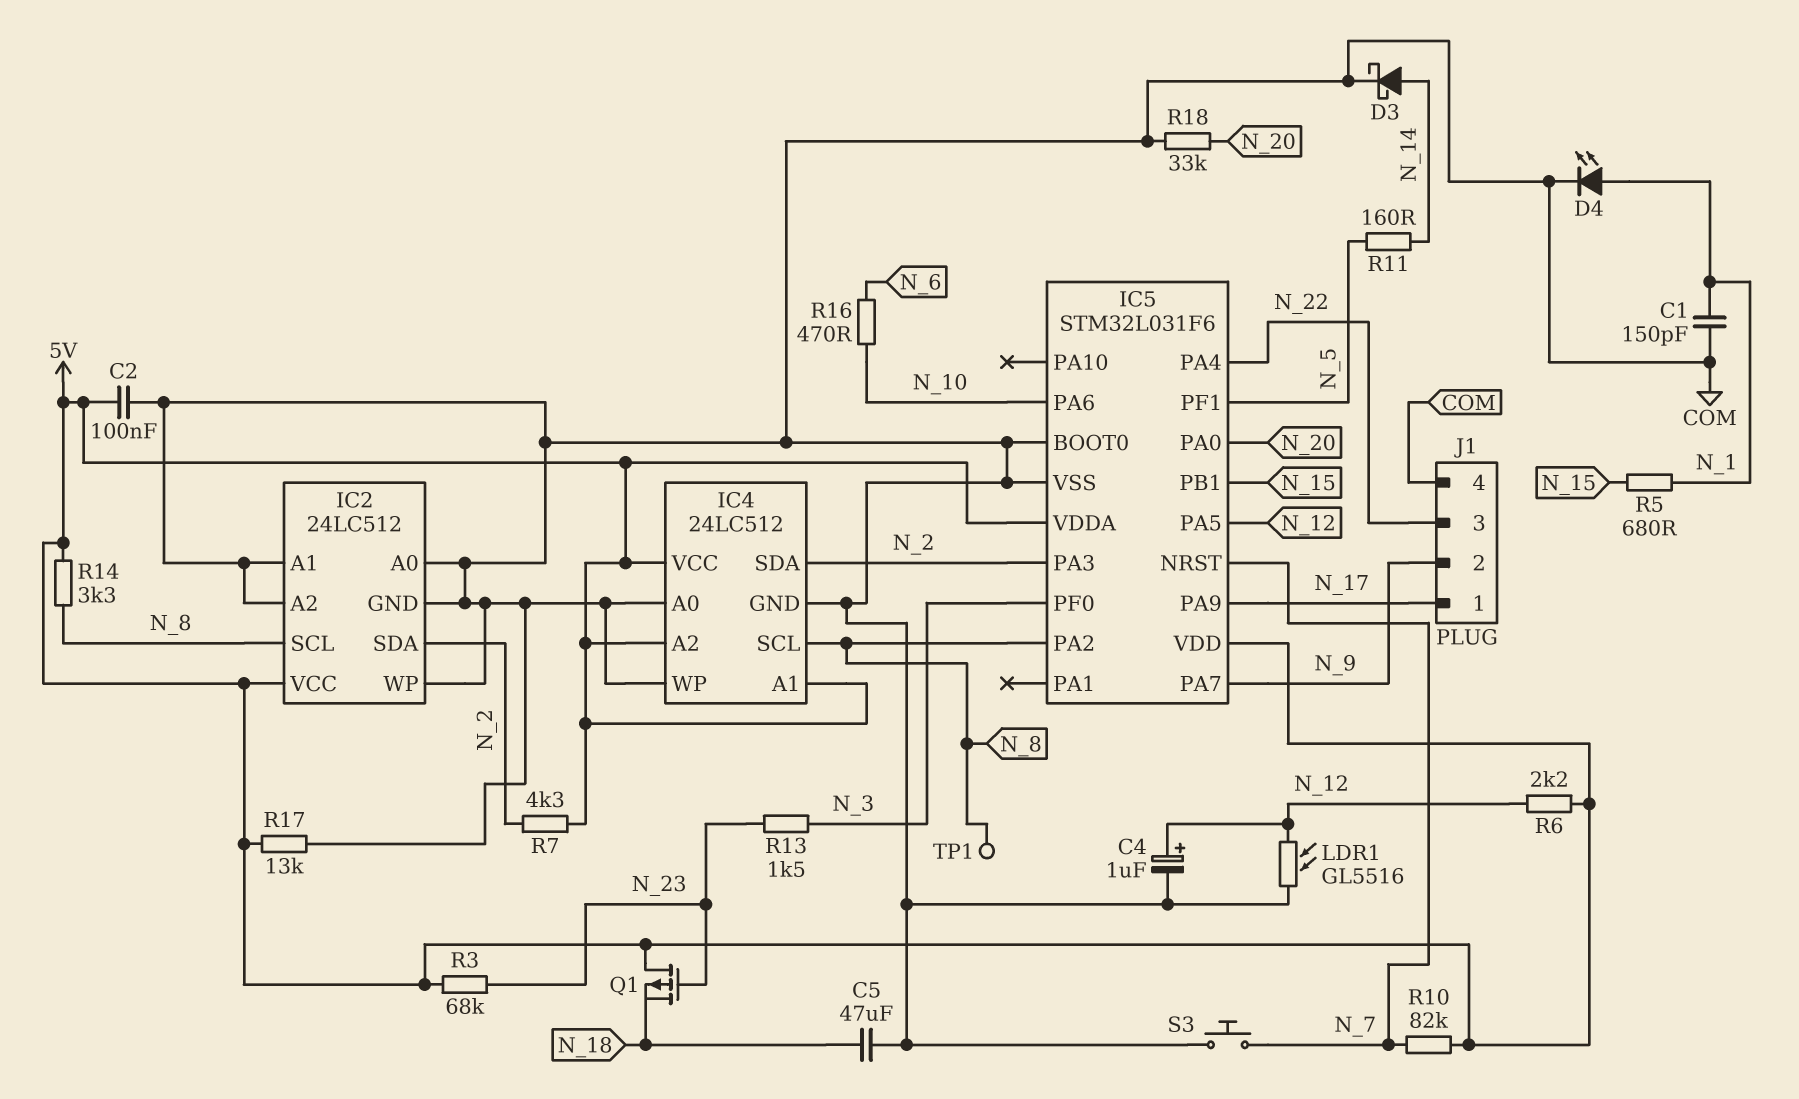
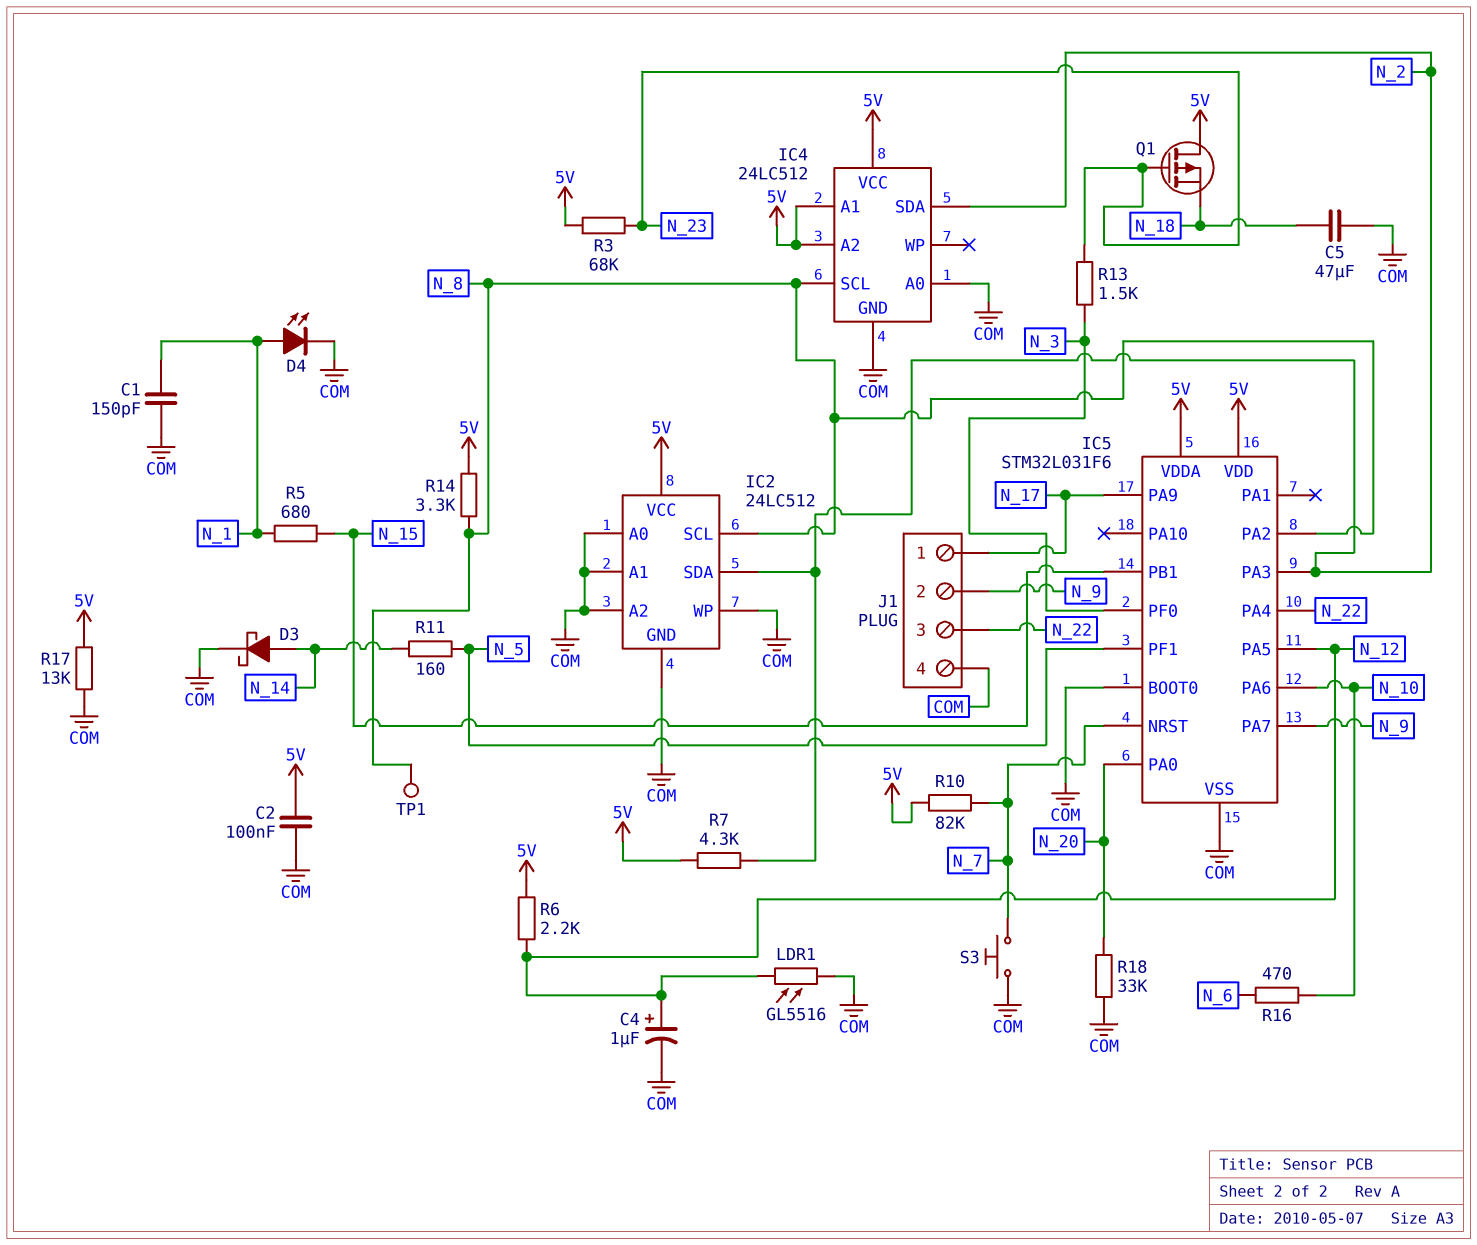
IC4 pin WP: COM -> none

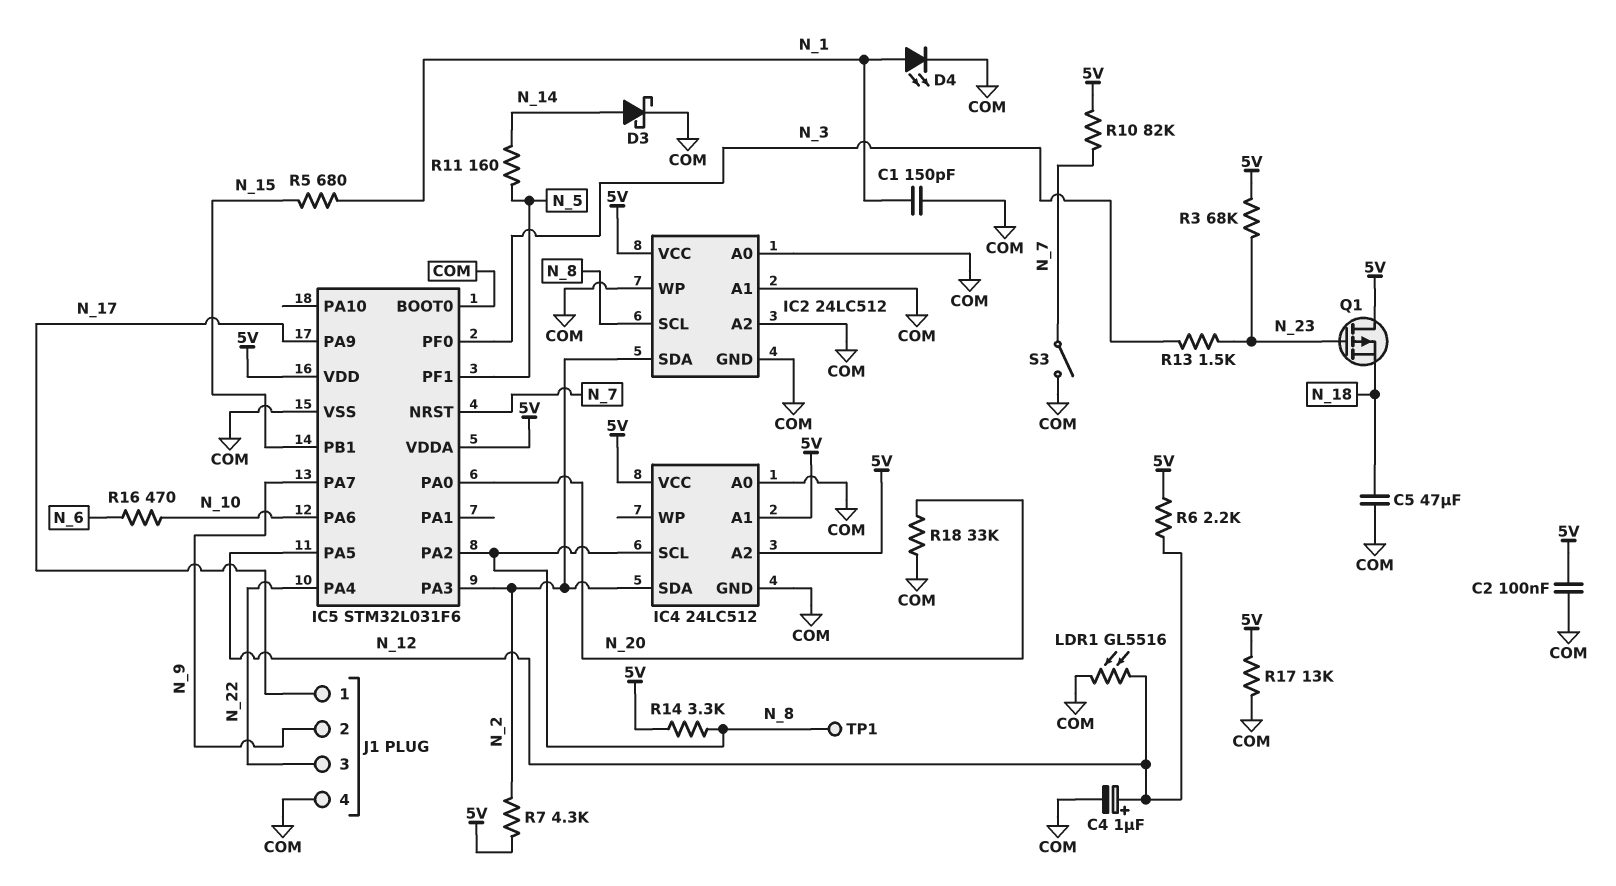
S3: button (COM, N_7) -> switch (COM, N_7)

